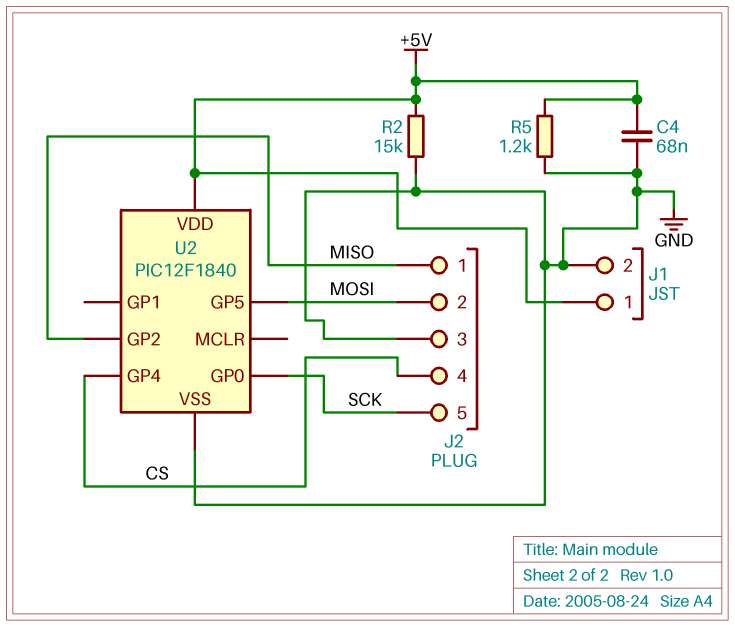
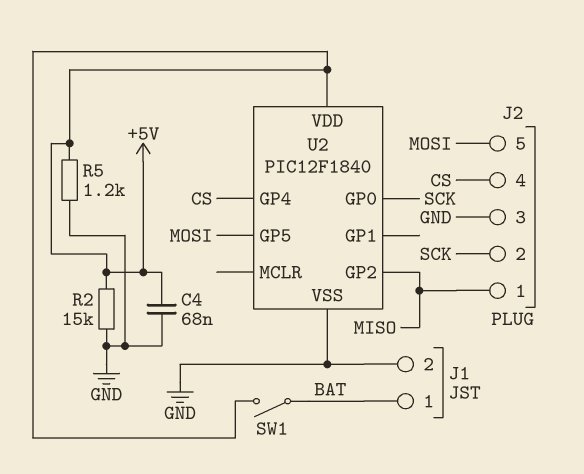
J1 pin 1: +5V -> BAT
J2 pin 2: MOSI -> SCK
J2 pin 5: SCK -> MOSI
SW1: none -> switch (+5V, BAT)

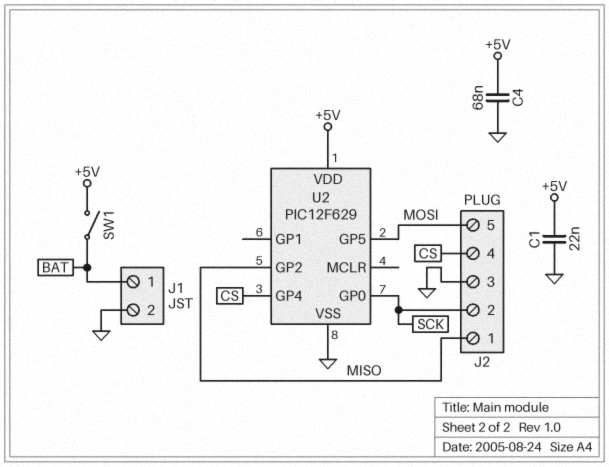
C1: none -> 22nF (+5V, GND)
R2: 15k (+5V, GND) -> none
R5: 1.2k (+5V, GND) -> none
U2: PIC12F1840 -> PIC12F629

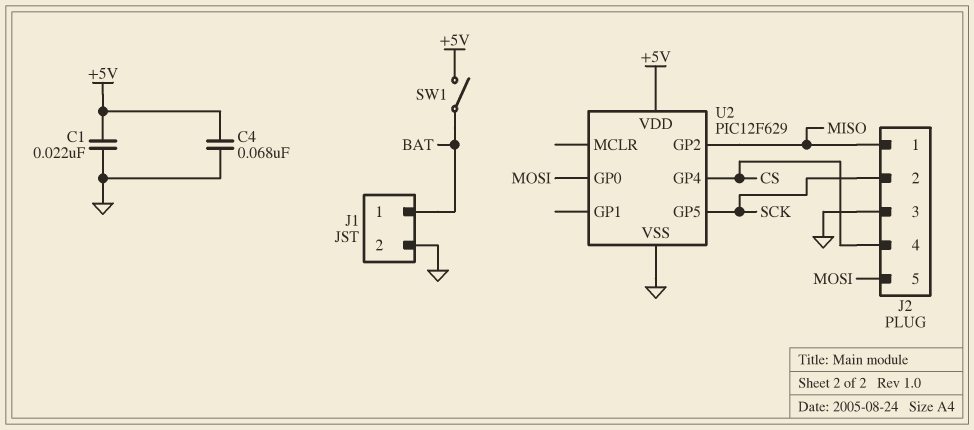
U2 pin GP0: SCK -> MOSI
U2 pin GP5: MOSI -> SCK

